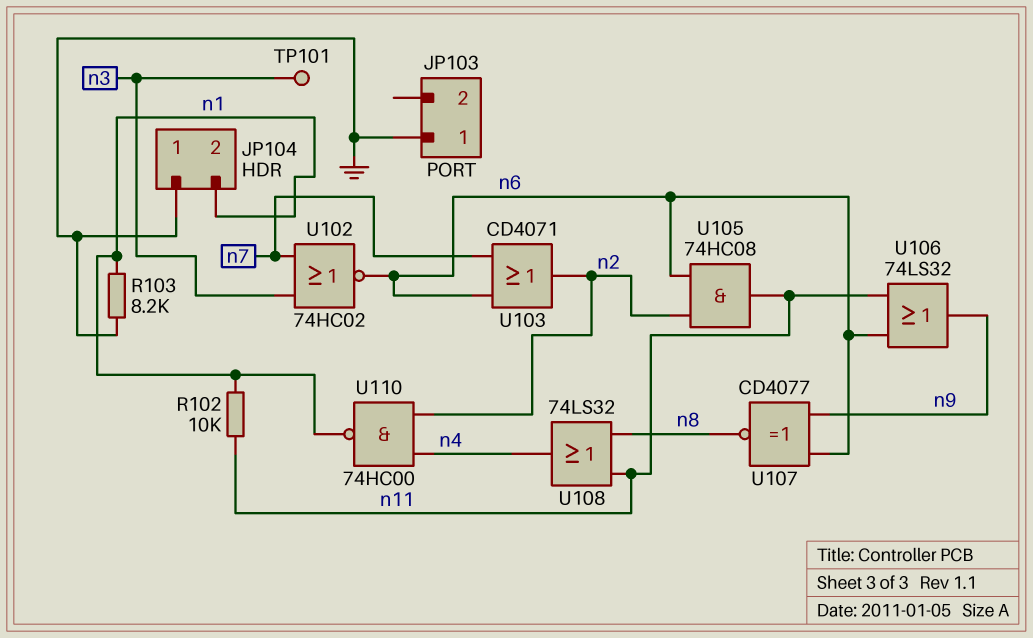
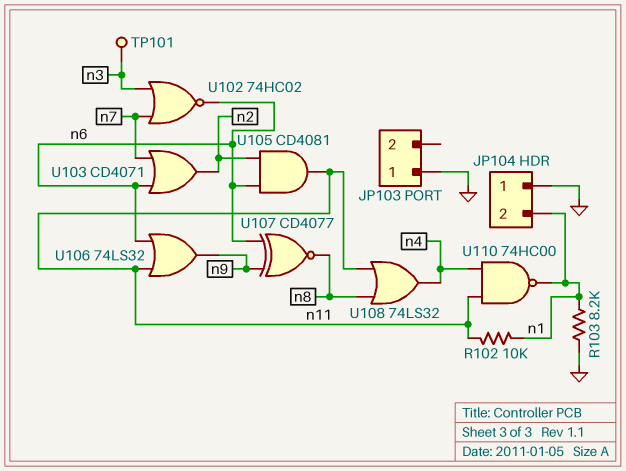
U105: AND 74HC08 (in n2, in n6, out n11) -> AND CD4081 (in n2, in n6, out n11)
U110: NAND 74HC00 (in n2, in n4, out n1) -> NAND 74HC00 (in n4, in n11, out n1)

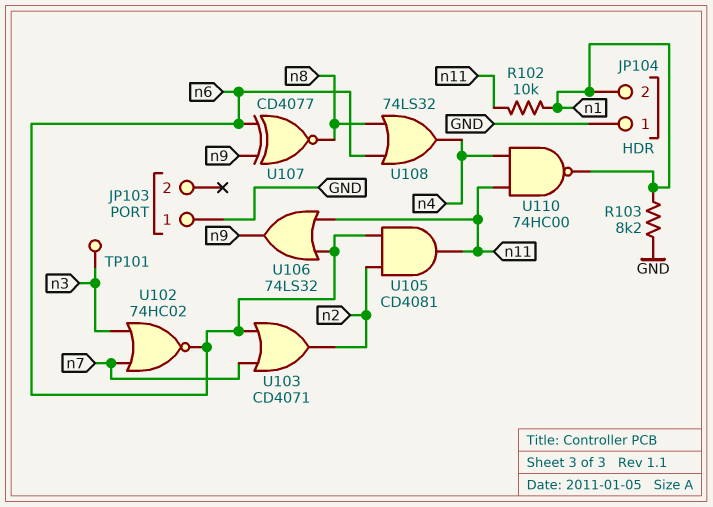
U108: OR 74LS32 (in n8, in n11, out n4) -> OR 74LS32 (in n6, in n8, out n4)

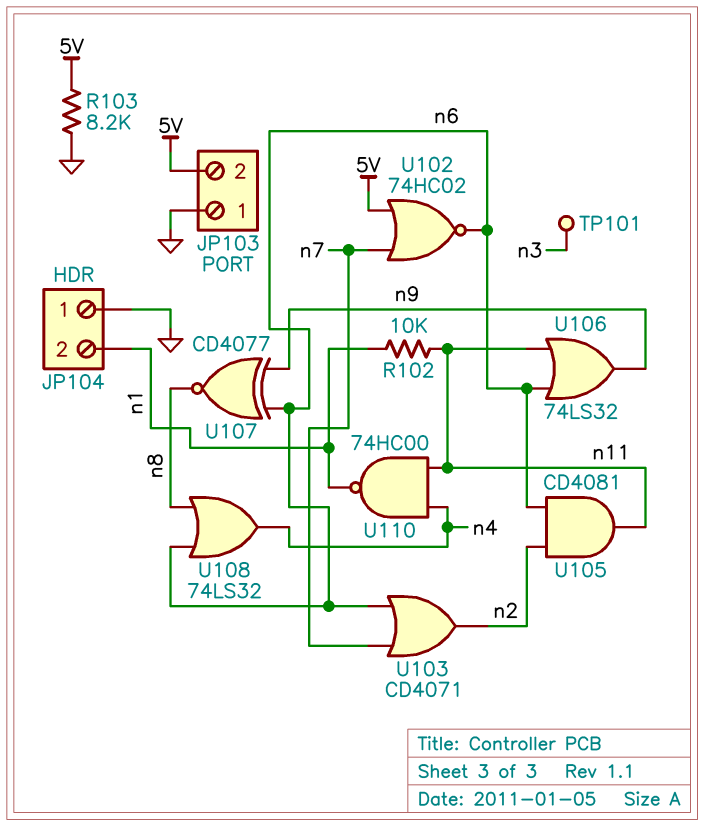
JP103 pin 2: none -> 5V
R103: 8.2k (GND, n1) -> 8.2k (5V, GND)
U102: NOR 74HC02 (in n3, in n7, out n6) -> NOR 74HC02 (in 5V, in n7, out n6)

